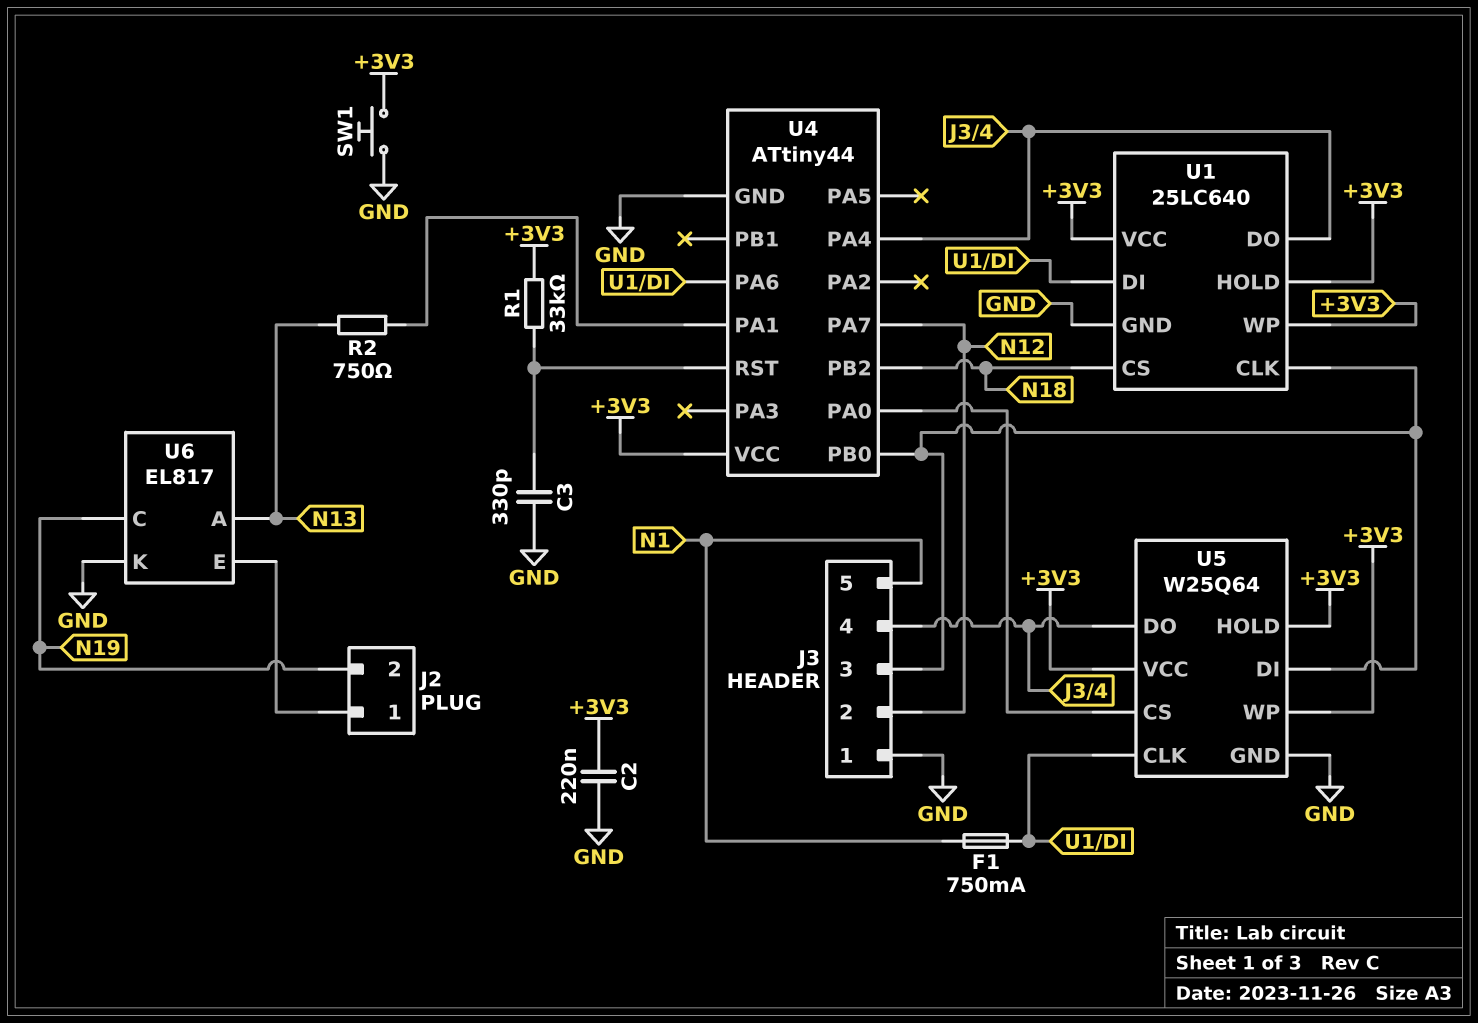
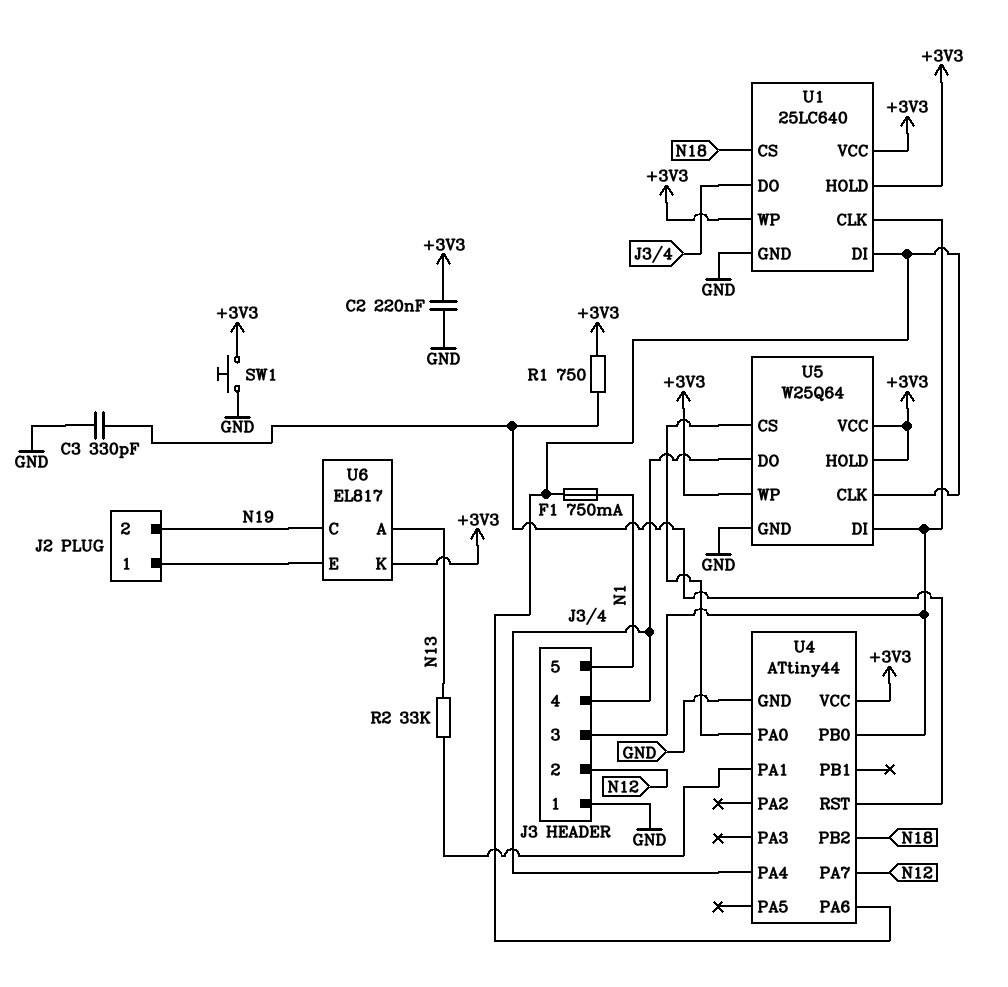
R1: 33k (+3V3, U4/RST) -> 750 (+3V3, U4/RST)
R2: 750 (N13, U4/PA1) -> 33k (N13, U4/PA1)
U6 pin K: GND -> +3V3

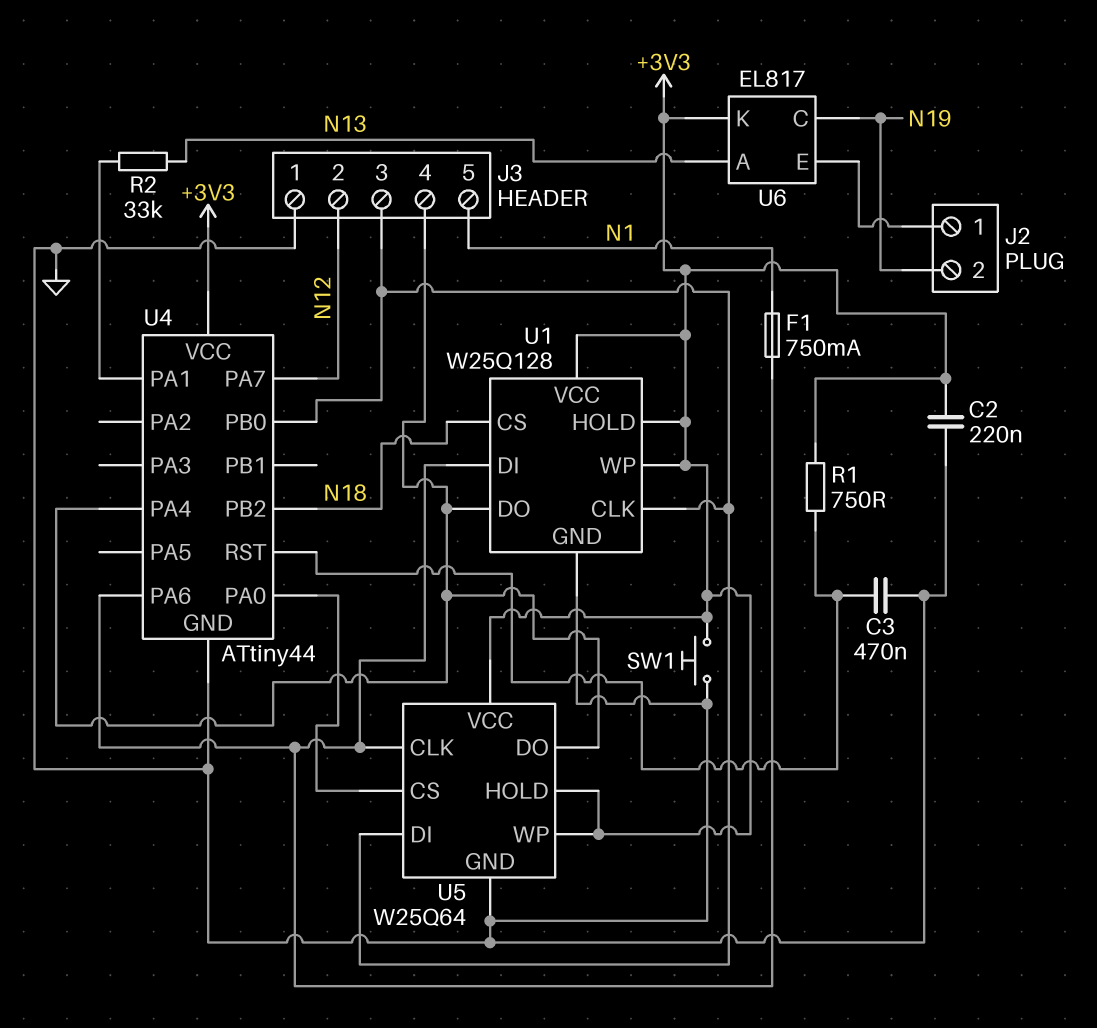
C3: 330pF (GND, U4/RST) -> 470nF (GND, U4/RST)
U1: 25LC640 -> W25Q128

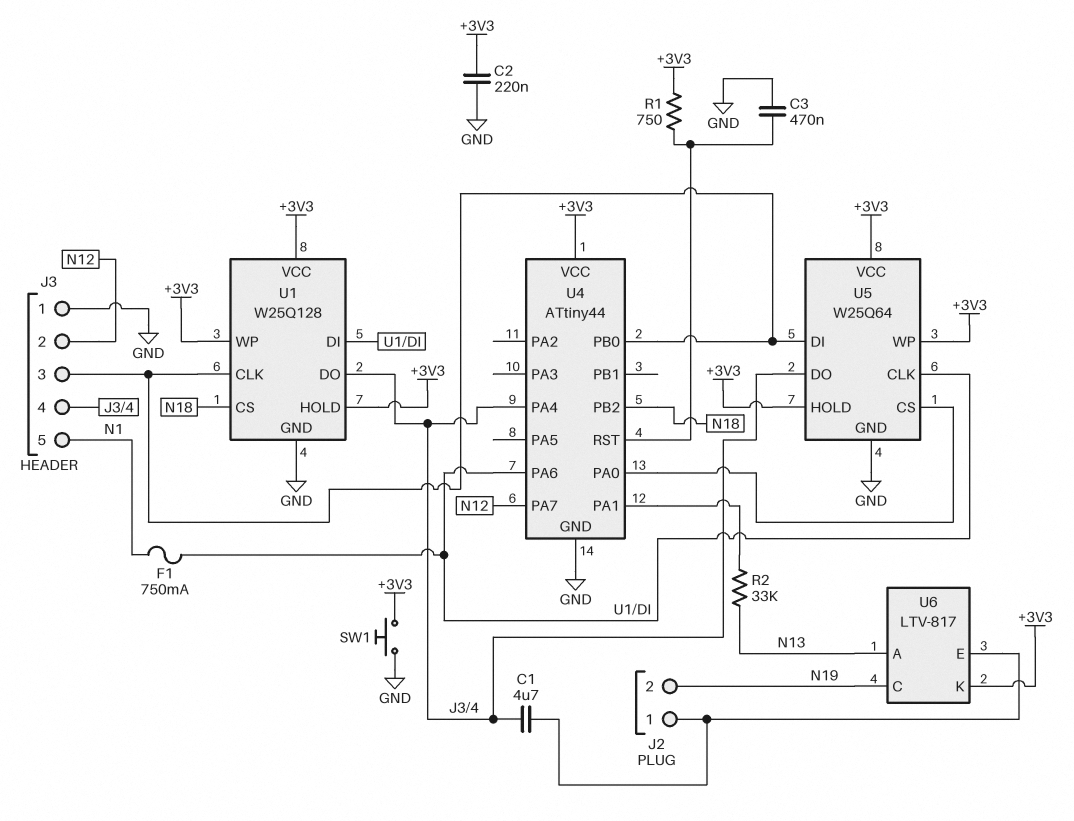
C1: none -> 4.7uF (J2/1, J3/4)
U6: EL817 -> LTV-817

